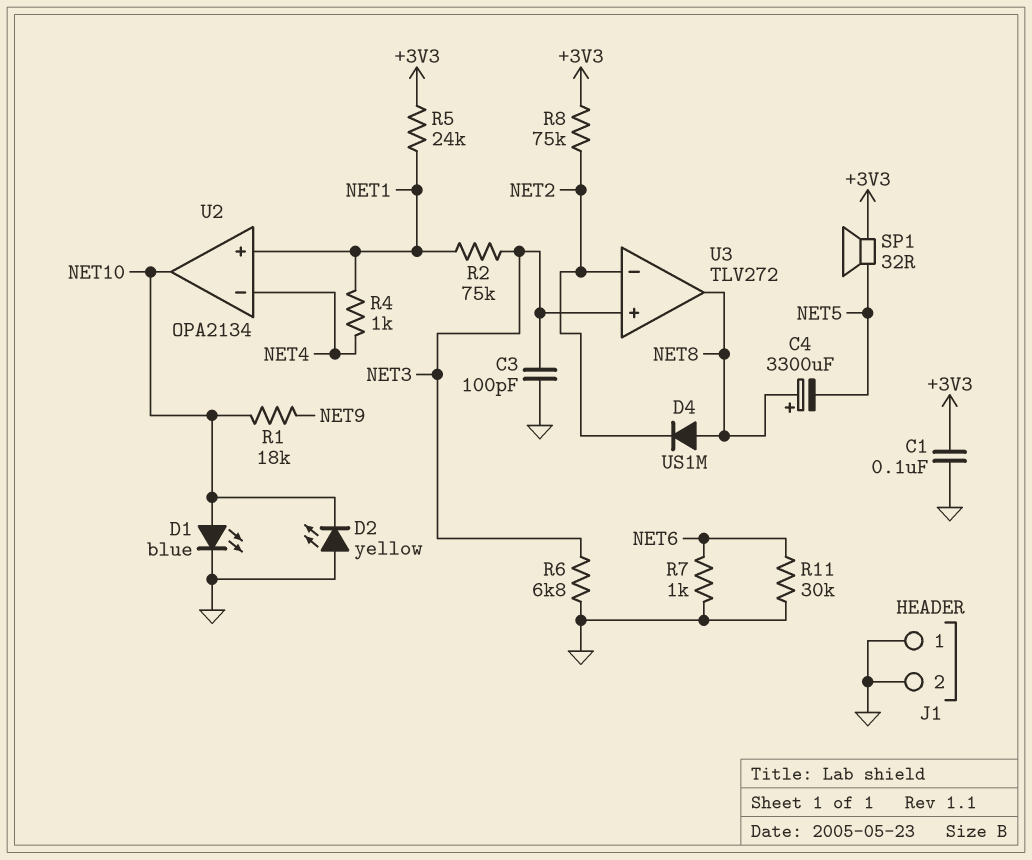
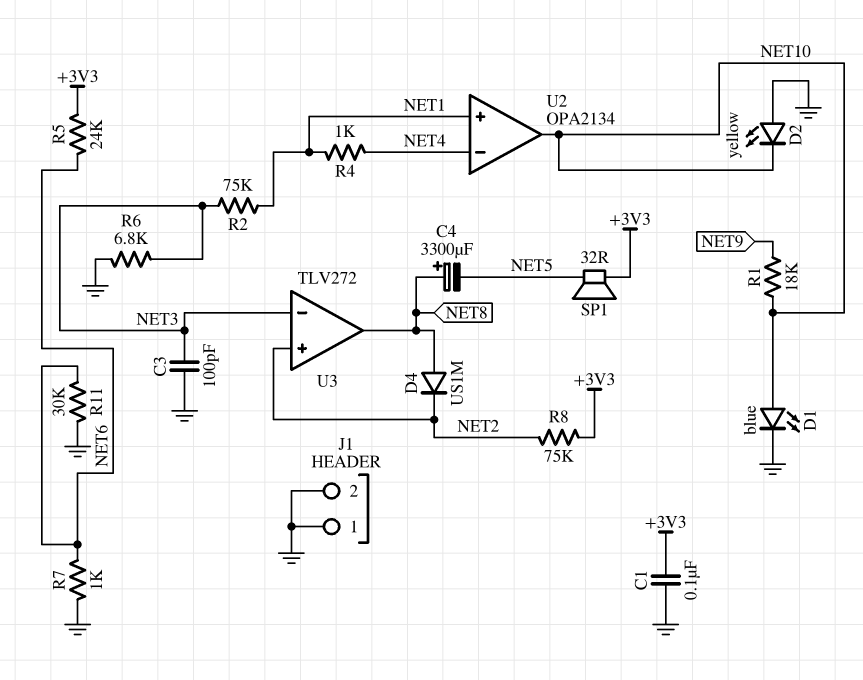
R5: 24k (+3V3, NET1) -> 24k (+3V3, NET6)
U3 pin in+: NET3 -> NET2
U3 pin in-: NET2 -> NET3

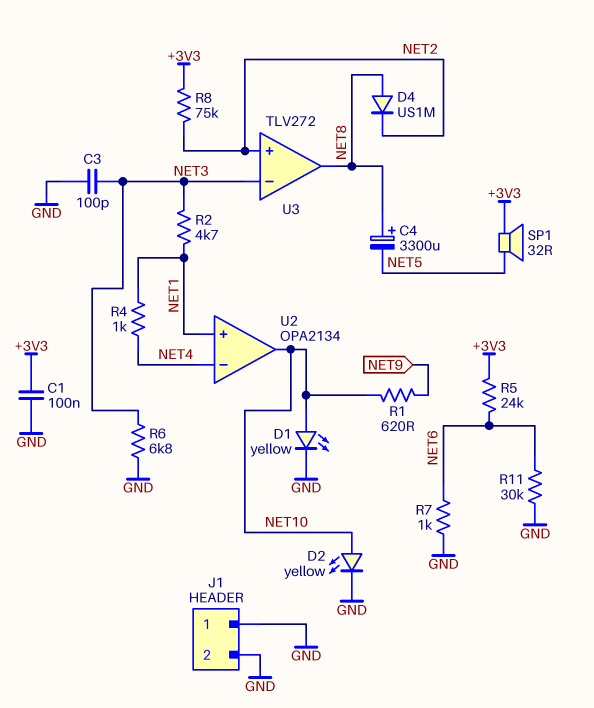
D1: LED blue (A NET10, K GND) -> LED yellow (A NET10, K GND)
D2: LED yellow (A GND, K NET10) -> LED yellow (A NET10, K GND)
R1: 18k (NET9, NET10) -> 620 (NET9, NET10)
R2: 75k (NET1, NET3) -> 4.7k (NET1, NET3)

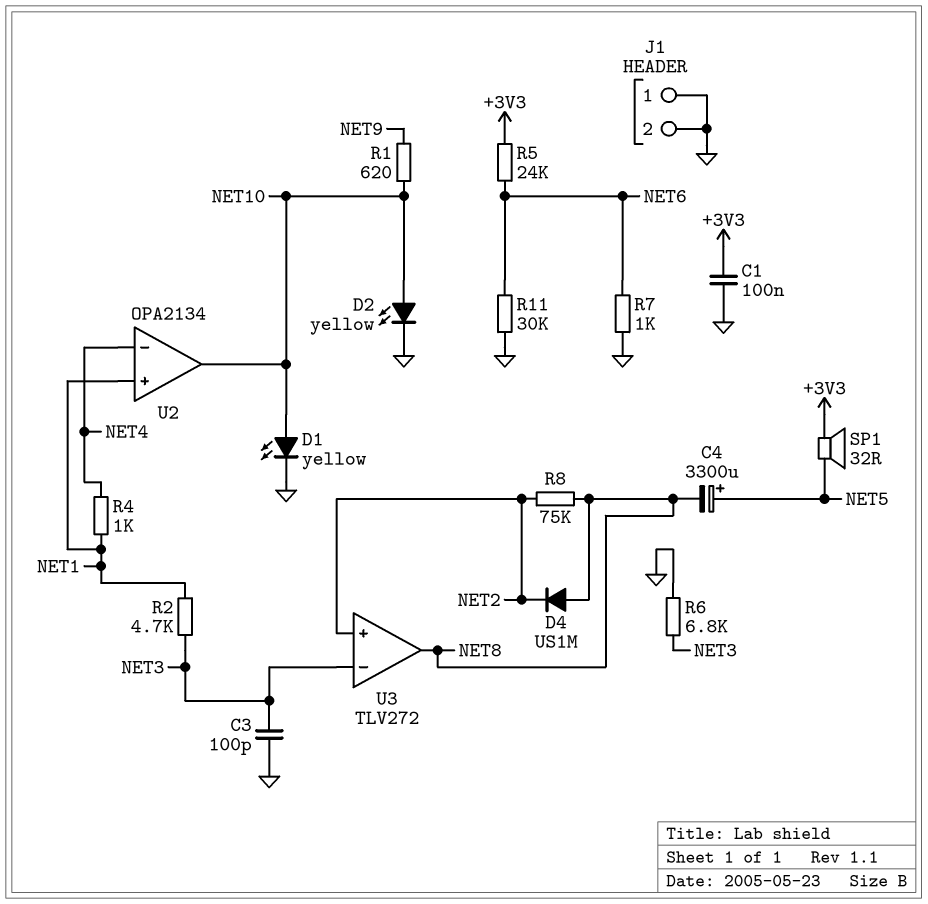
C4: 3300uF (plus NET8, minus NET5) -> 3300uF (plus NET5, minus NET8)
R8: 75k (+3V3, NET2) -> 75k (NET2, NET8)

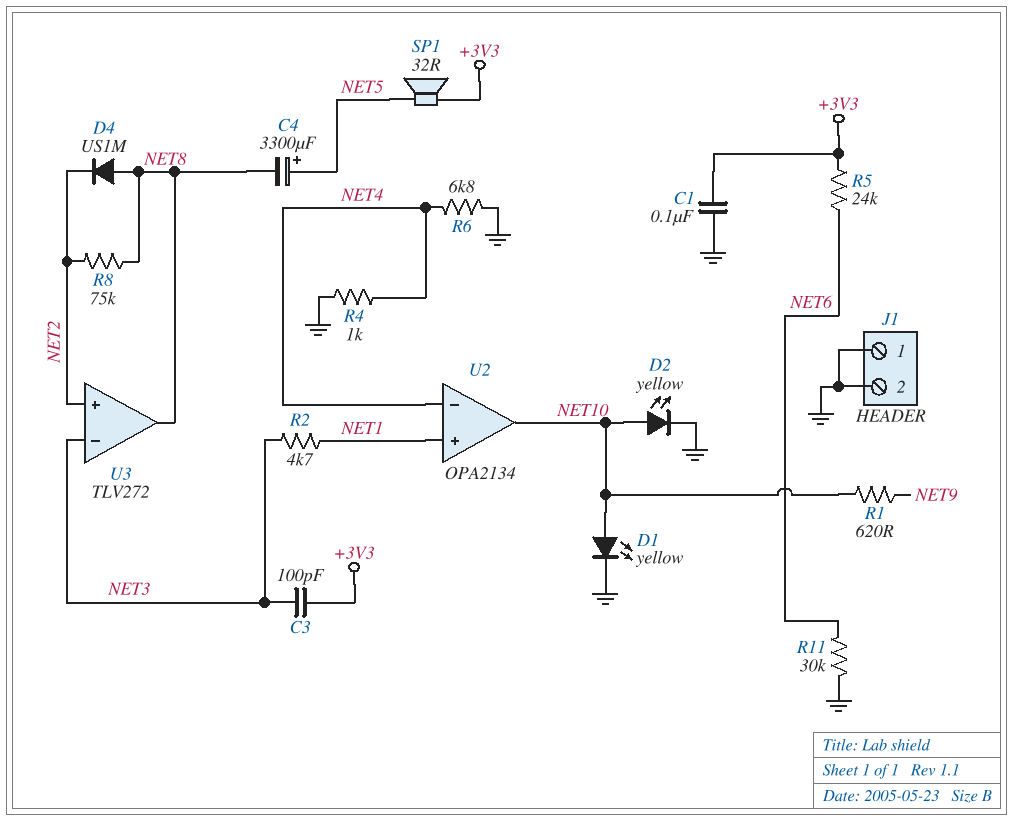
C3: 100pF (GND, NET3) -> 100pF (+3V3, NET3)
R4: 1k (NET1, NET4) -> 1k (GND, NET4)
R6: 6.8k (GND, NET3) -> 6.8k (GND, NET4)
R7: 1k (GND, NET6) -> none

